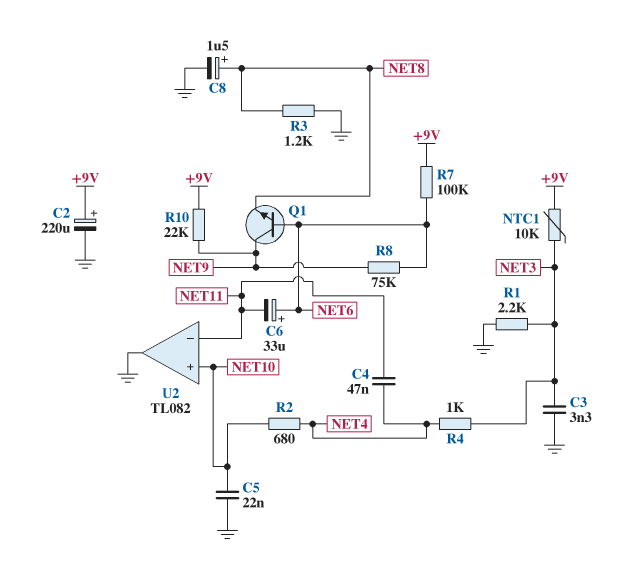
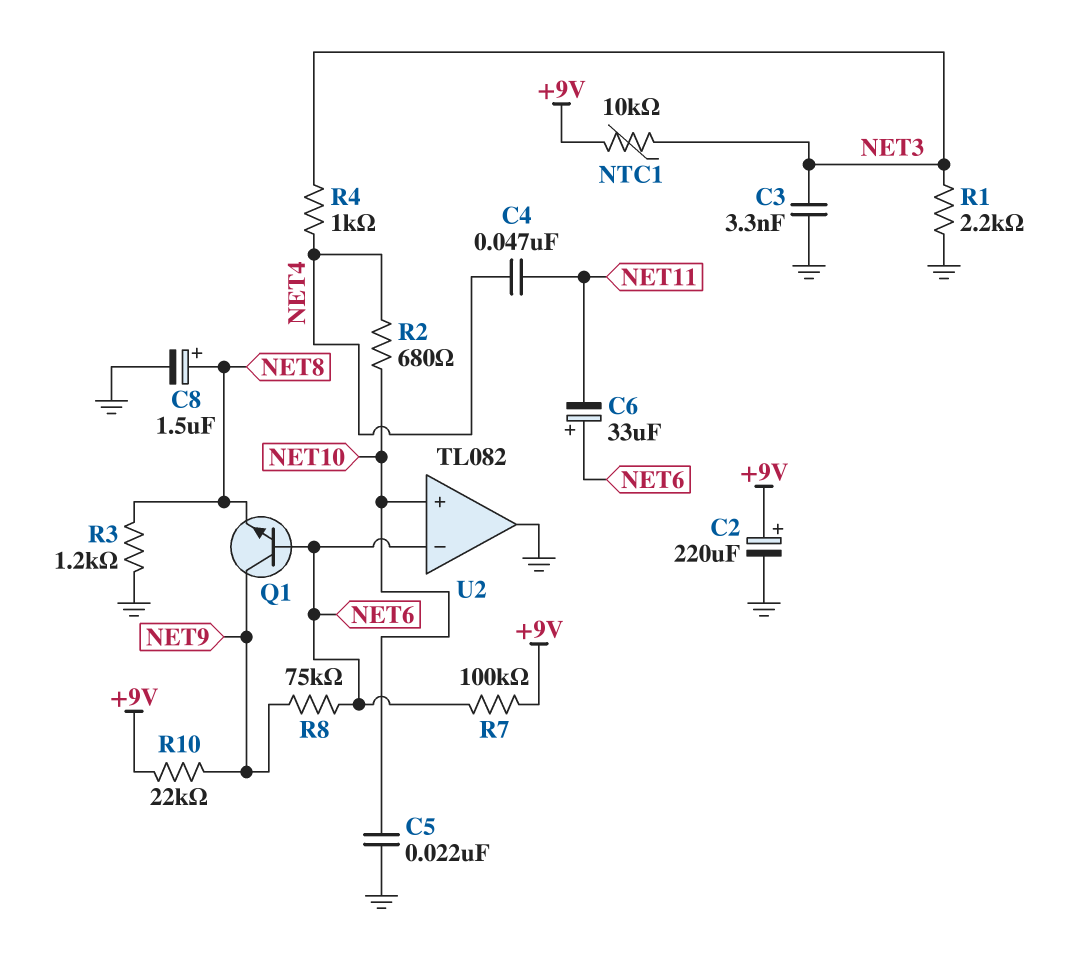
U2 pin in-: NET11 -> NET6

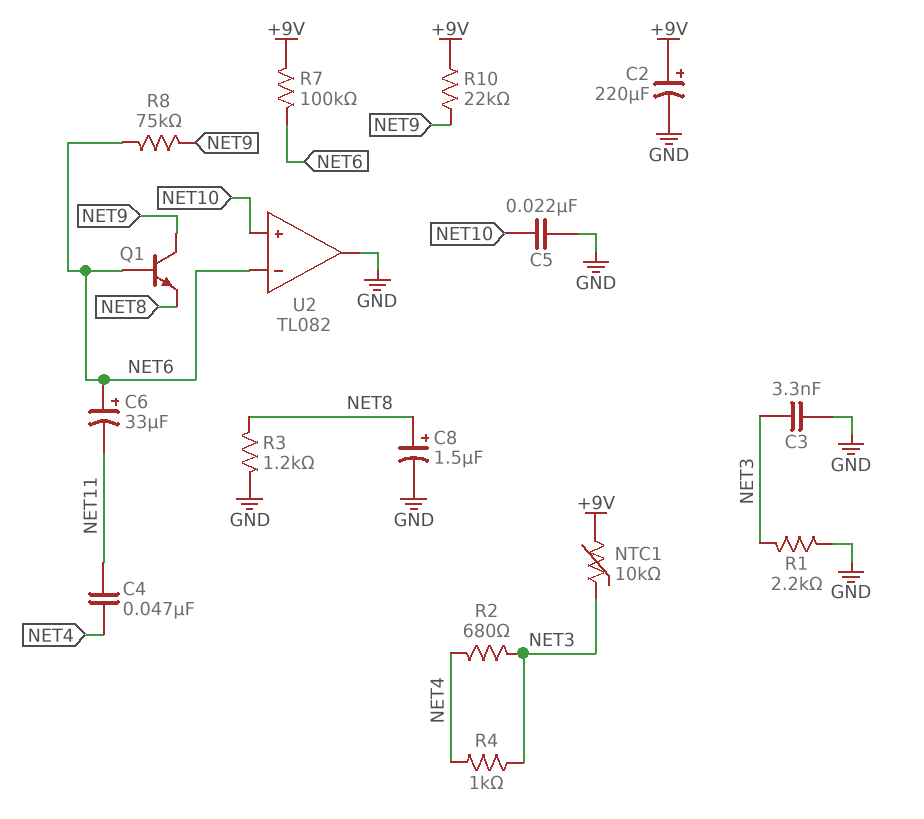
R2: 680 (NET4, NET10) -> 680 (NET3, NET4)

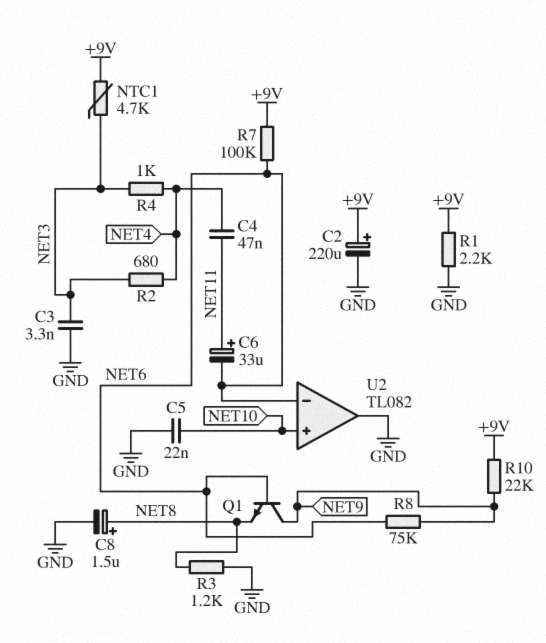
C6: 33uF (plus NET6, minus NET11) -> 33uF (plus NET11, minus NET6)
NTC1: 10k (+9V, NET3) -> 4.7k (+9V, NET3)
R1: 2.2k (GND, NET3) -> 2.2k (+9V, GND)

